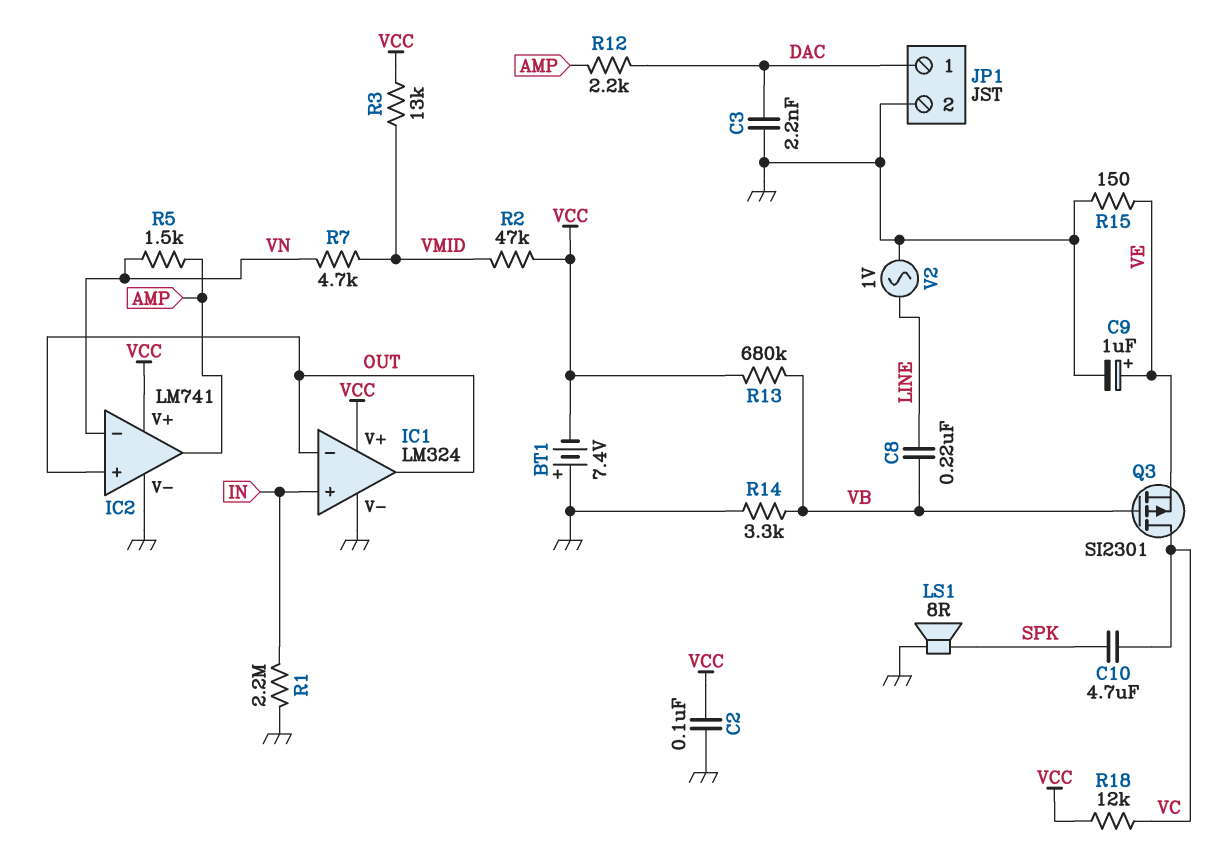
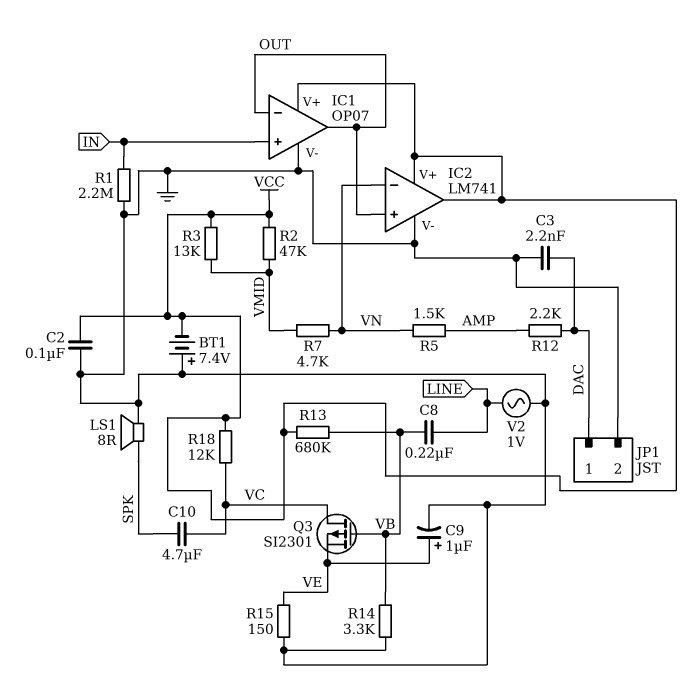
IC1: LM324 -> OP07
IC2 pin out: AMP -> VCC

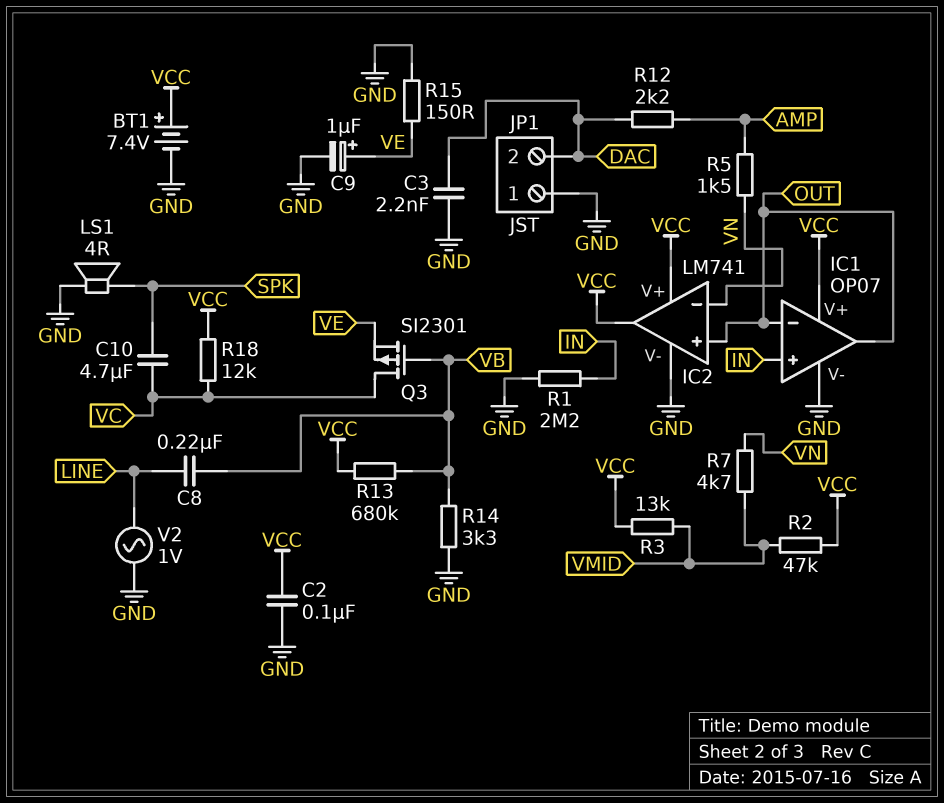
BT1: 7.4V (plus GND, minus VCC) -> 7.4V (plus VCC, minus GND)
JP1 pin 1: DAC -> GND
JP1 pin 2: GND -> DAC
LS1: speaker 8R (GND, SPK) -> speaker 4R (GND, SPK)

